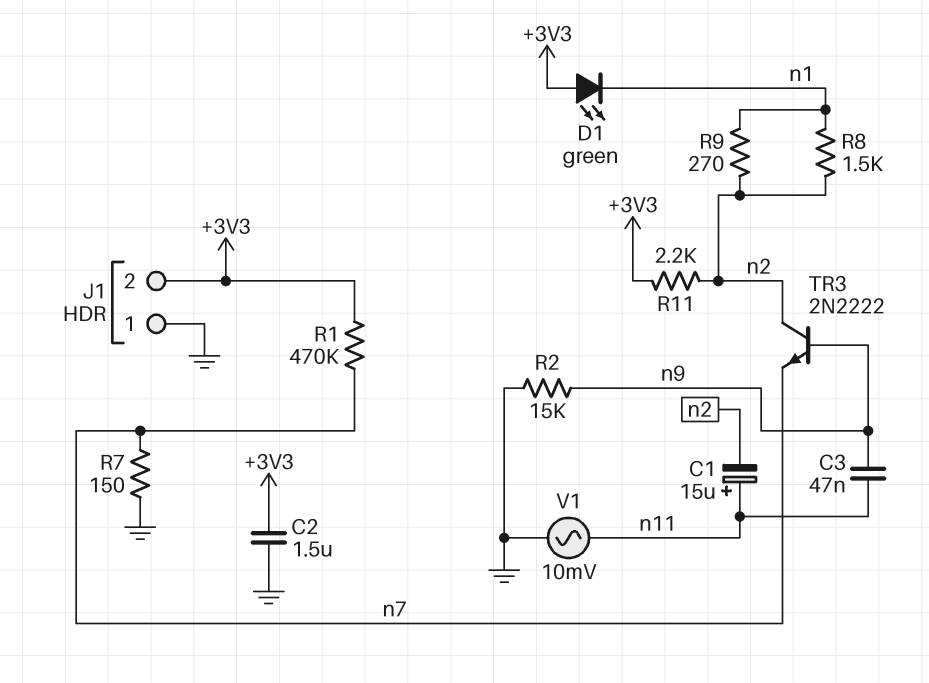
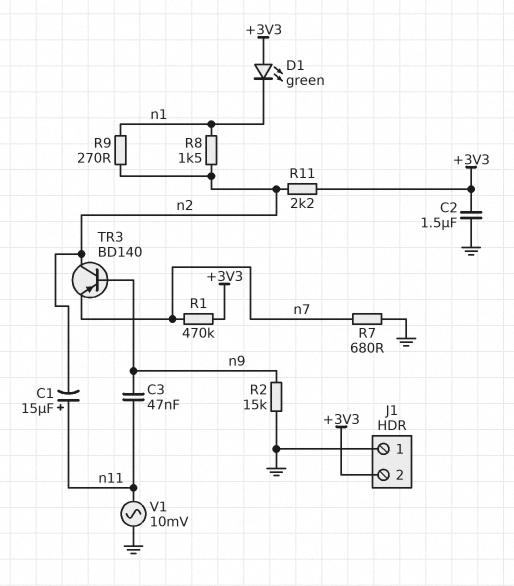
R7: 150 (GND, n7) -> 680 (GND, n7)
TR3: NPN 2N2222 (B n9, C n2, E n7) -> PNP BD140 (B n9, C n2, E n7)

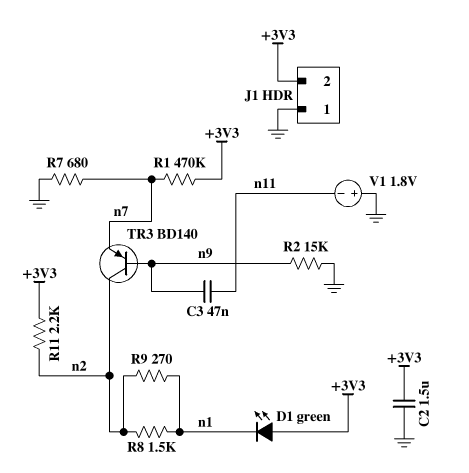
C1: 15uF (plus n11, minus n2) -> none
V1: AC 10mV (GND, n11) -> 1.8V (plus GND, minus n11)

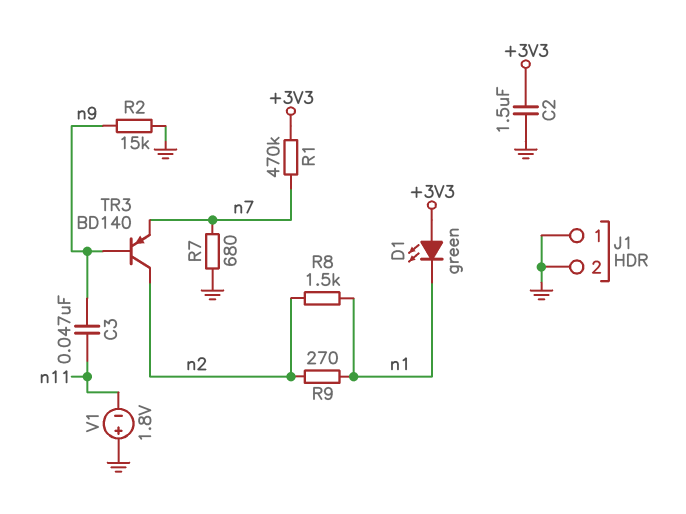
J1 pin 2: +3V3 -> GND
R11: 2.2k (+3V3, n2) -> none

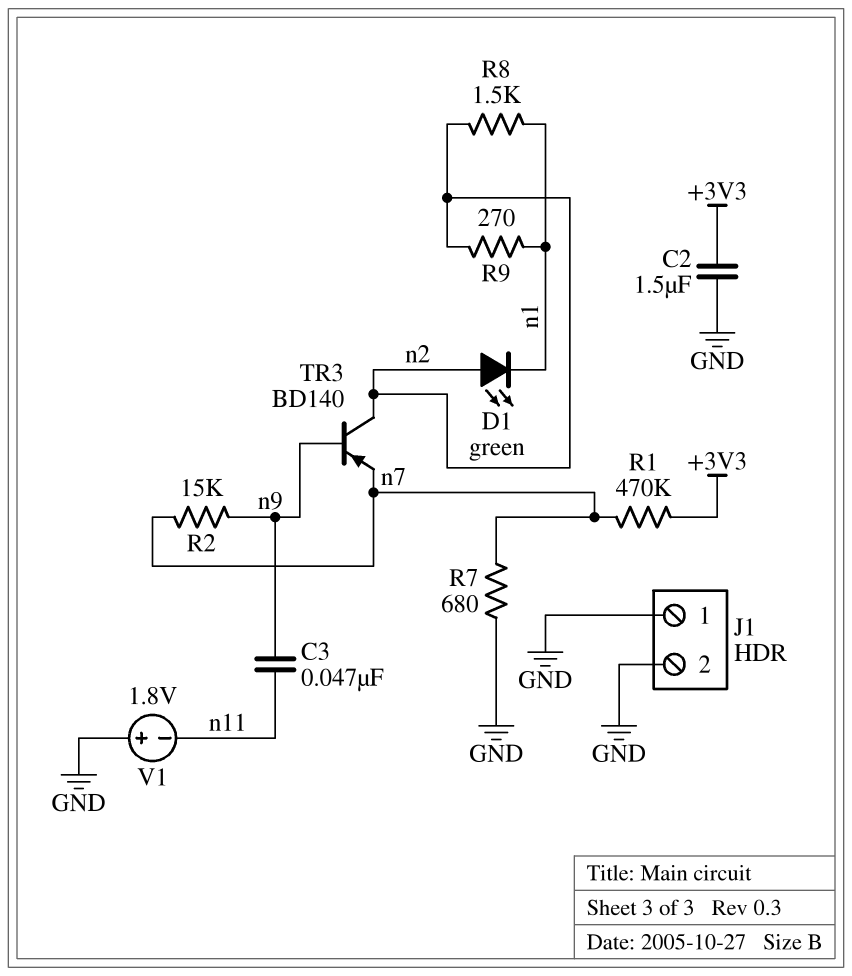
D1: LED green (A +3V3, K n1) -> LED green (A n2, K n1)
R2: 15k (GND, n9) -> 15k (n7, n9)

